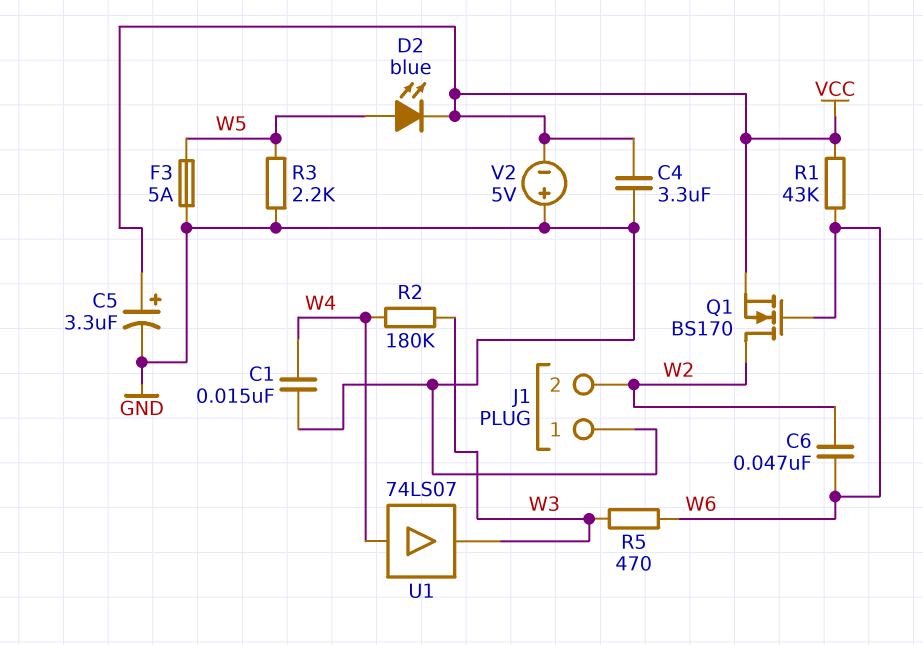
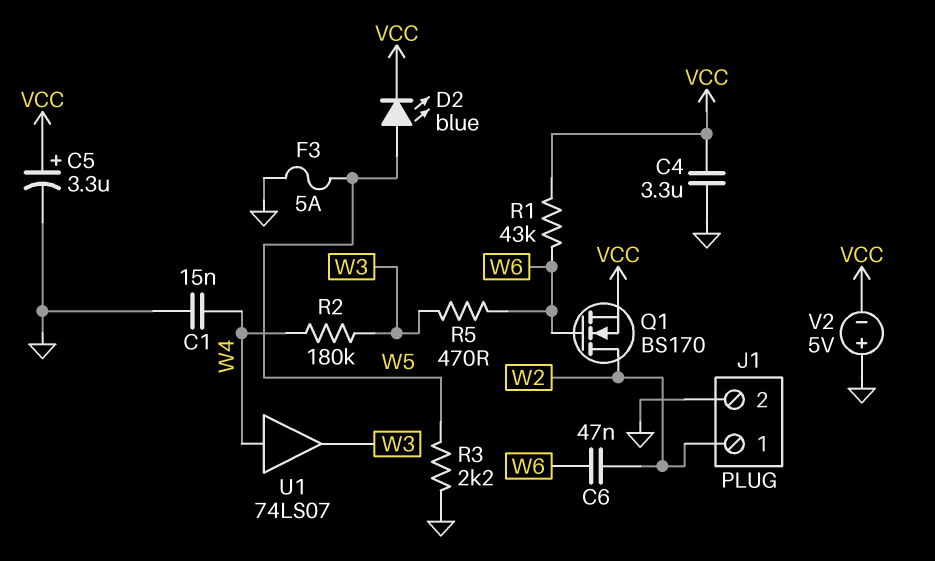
J1 pin 1: GND -> W2
J1 pin 2: W2 -> GND

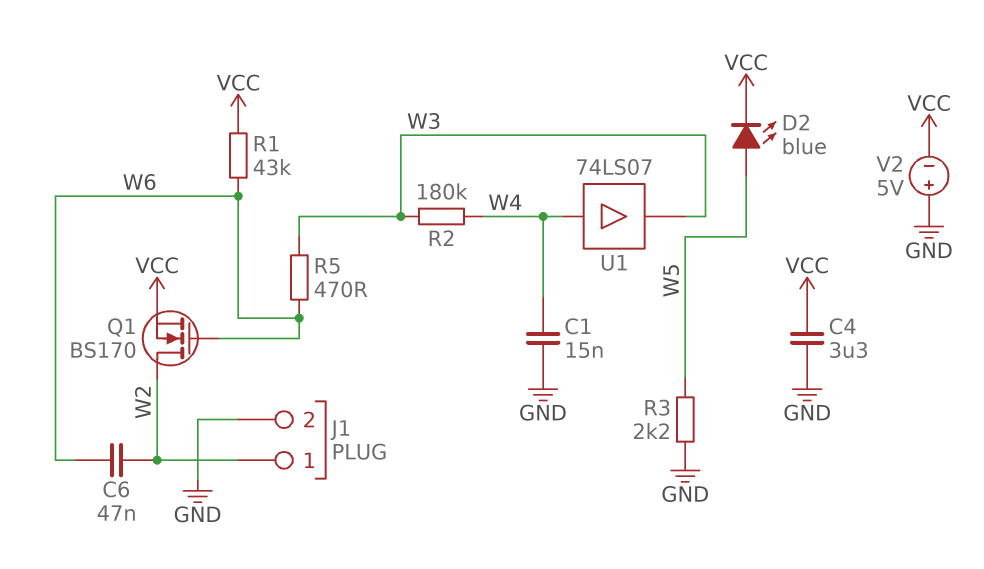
C5: 3.3uF (plus VCC, minus GND) -> none
F3: 5A (GND, W5) -> none

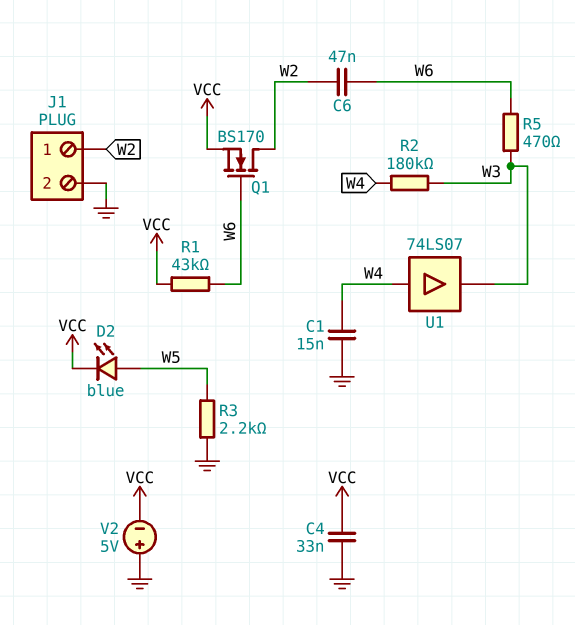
C4: 3.3uF (GND, VCC) -> 33nF (GND, VCC)

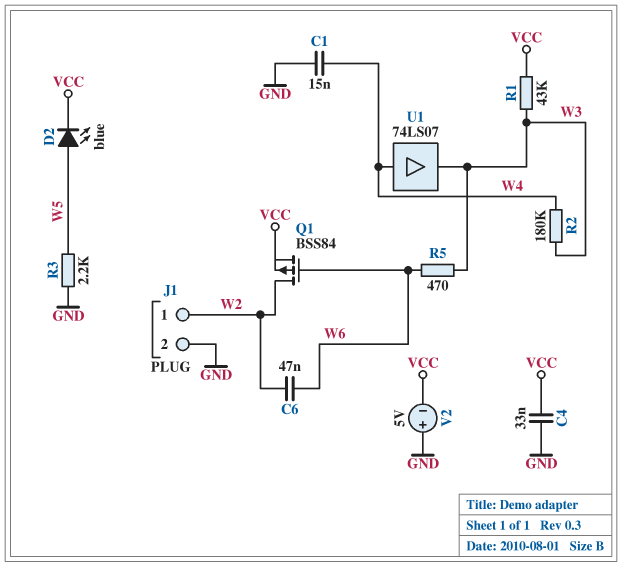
Q1: NMOS BS170 (G W6, D W2, S VCC) -> PMOS BSS84 (G W6, D W2, S VCC)
R1: 43k (VCC, W6) -> 43k (VCC, W3)

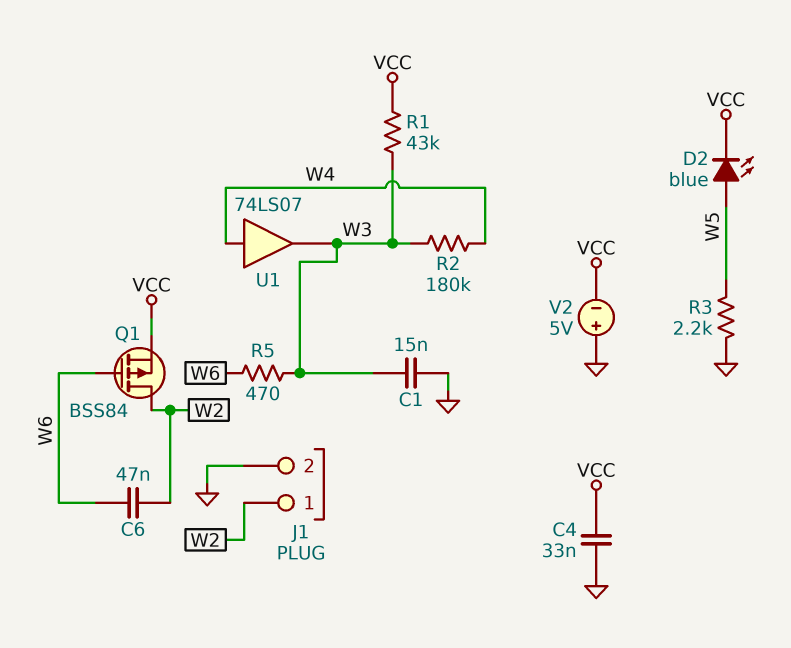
C1: 15nF (GND, W4) -> 15nF (GND, W3)

